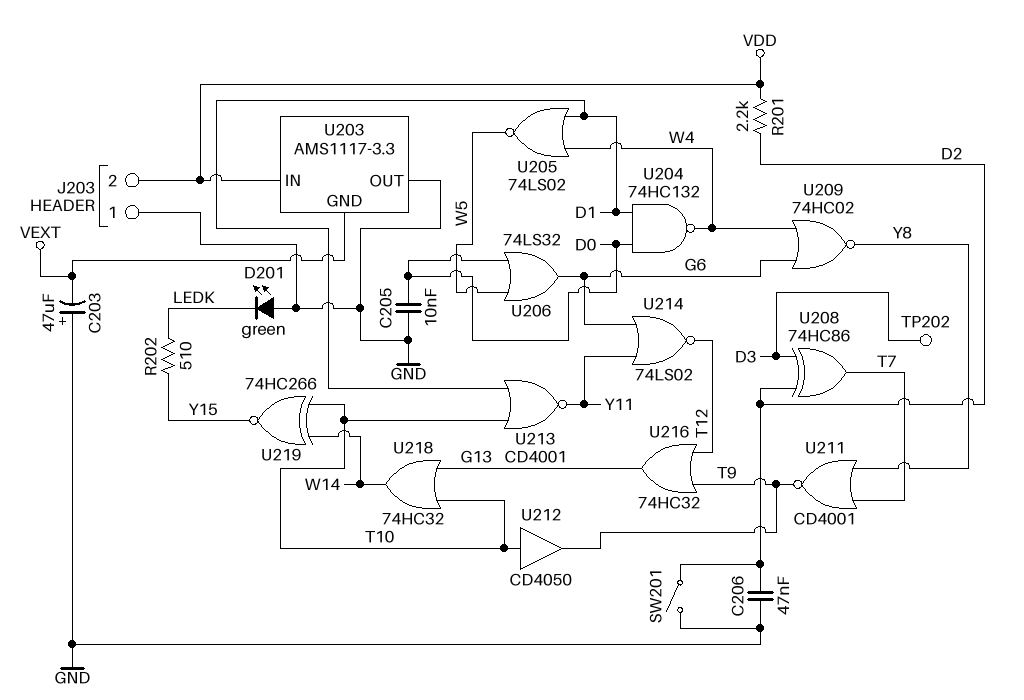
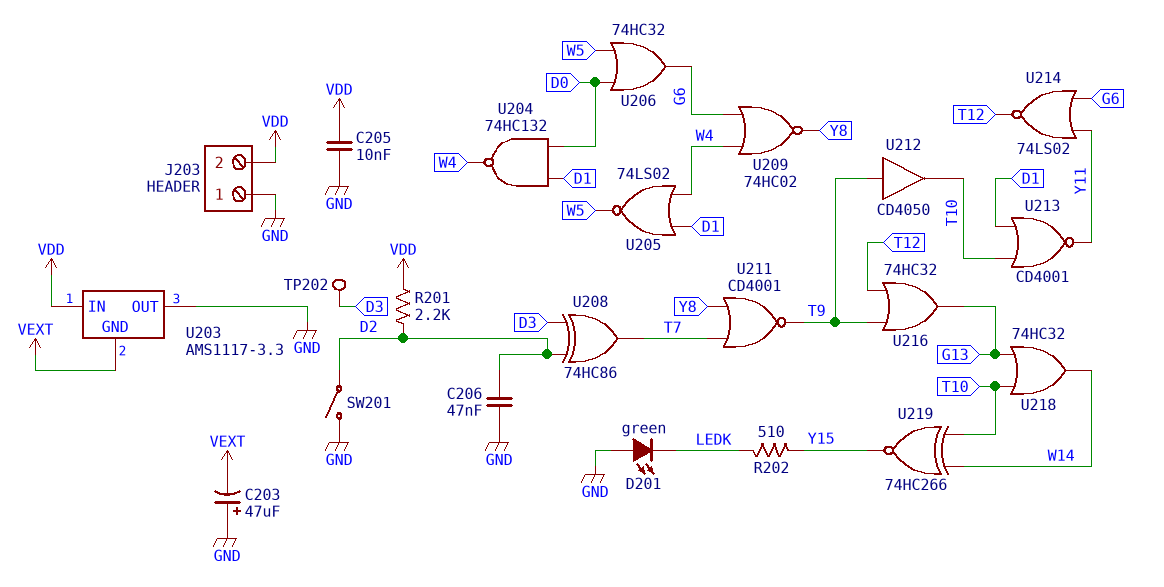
C205: 10nF (D0, GND) -> 10nF (GND, VDD)
U206: OR 74LS32 (in D0, in W5, out G6) -> OR 74HC32 (in D0, in W5, out G6)
U212: buffer CD4050 (in T10, out T9) -> buffer CD4050 (in T9, out T10)

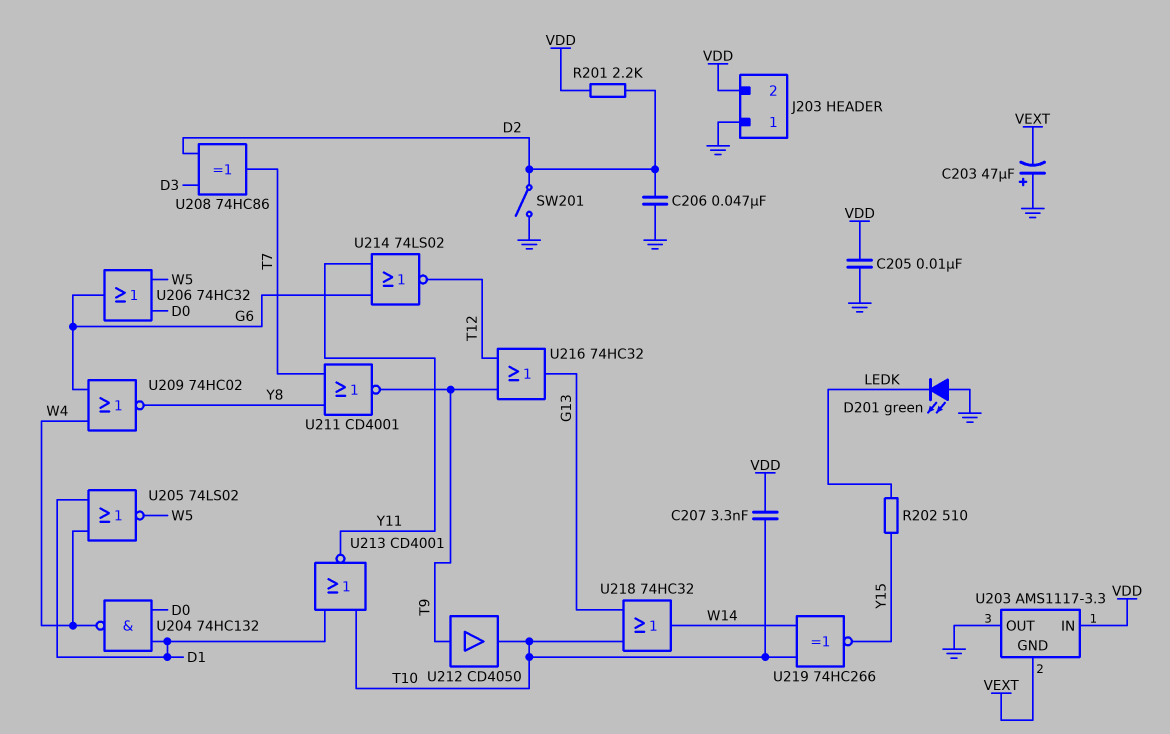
C207: none -> 3.3nF (T10, VDD)
TP202: test point (D3) -> none

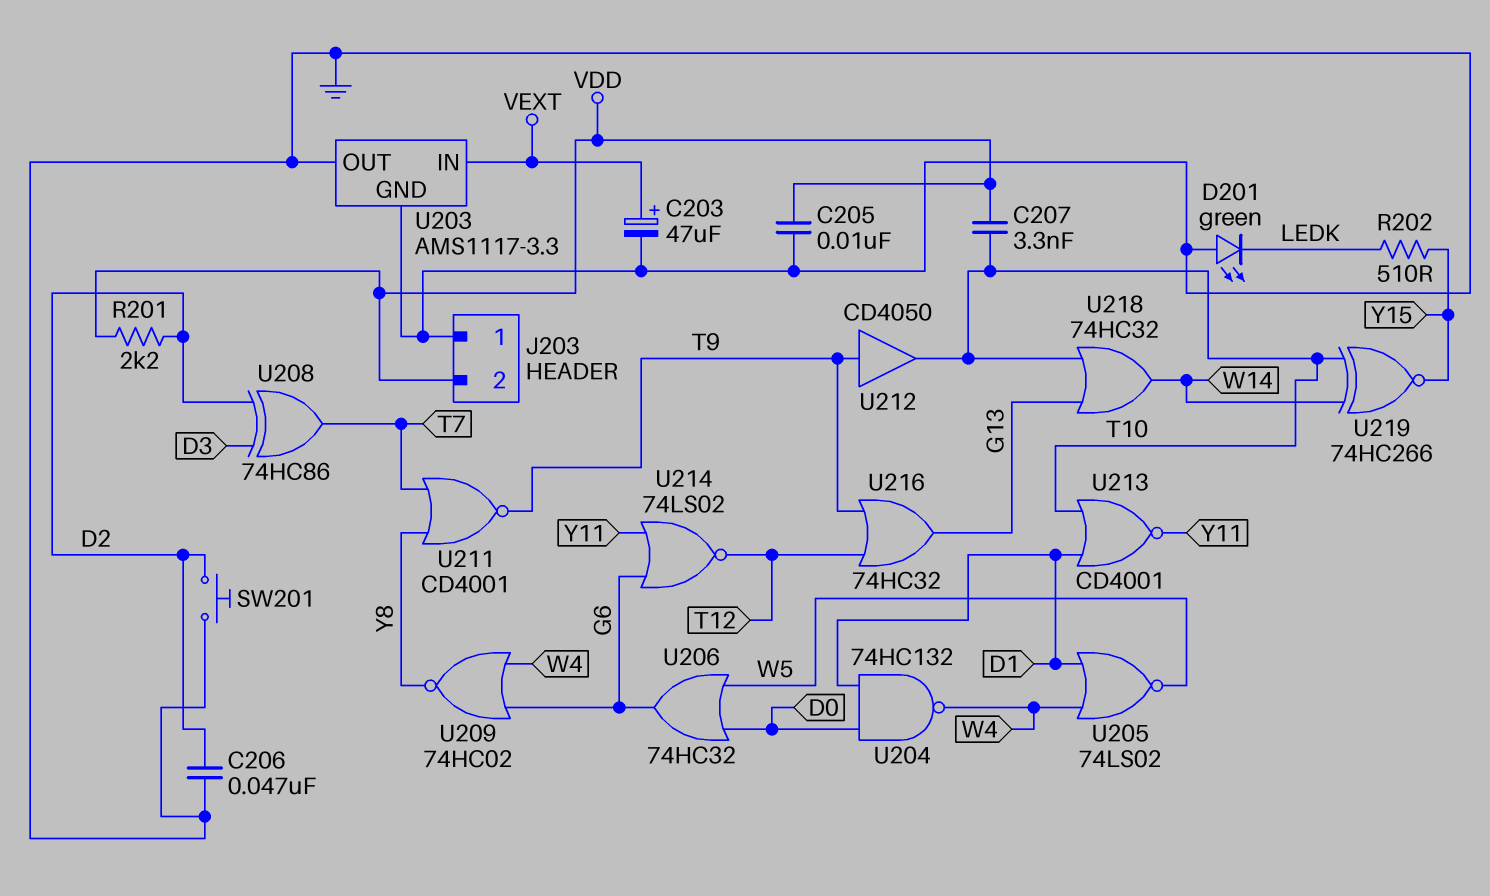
C203: 47uF (plus GND, minus VEXT) -> 47uF (plus VEXT, minus GND)
SW201: switch (D2, GND) -> button (D2, GND)
U203 pin GND: VEXT -> GND
U203 pin IN: VDD -> VEXT

